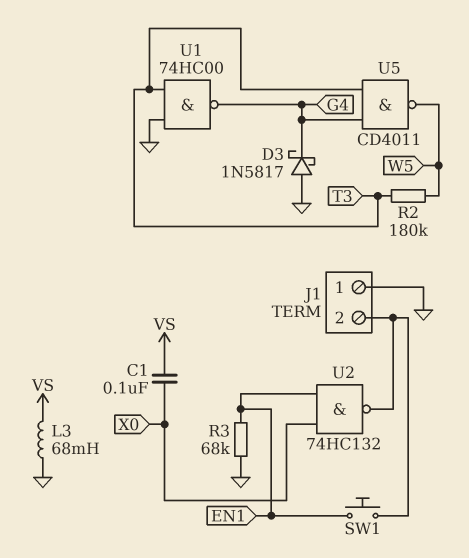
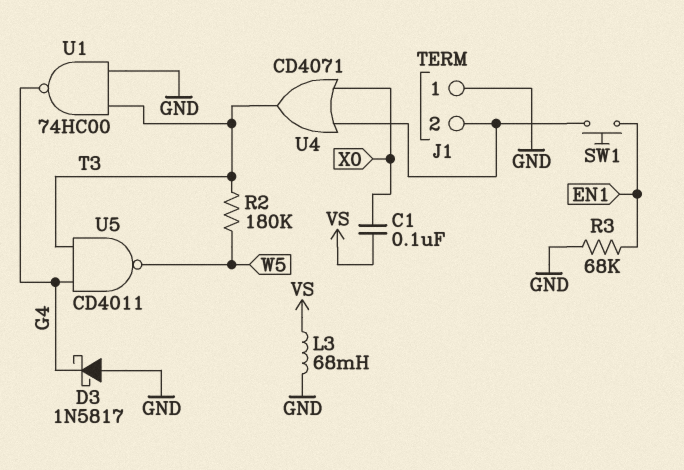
U2: NAND 74HC132 (in EN1, in X0, out J1/2) -> none
U4: none -> OR CD4071 (in J1/2, in X0, out T3)

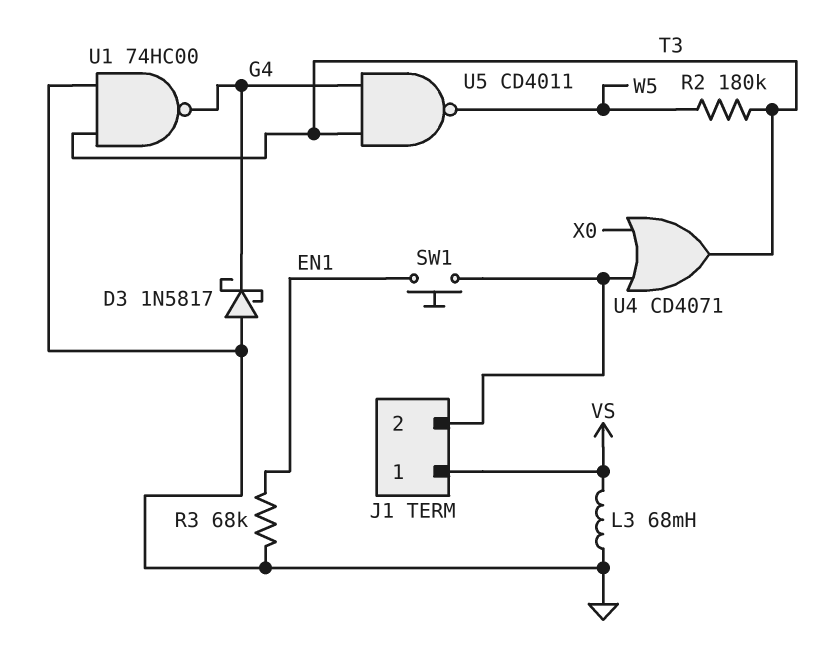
C1: 100nF (VS, X0) -> none
J1 pin 1: GND -> VS

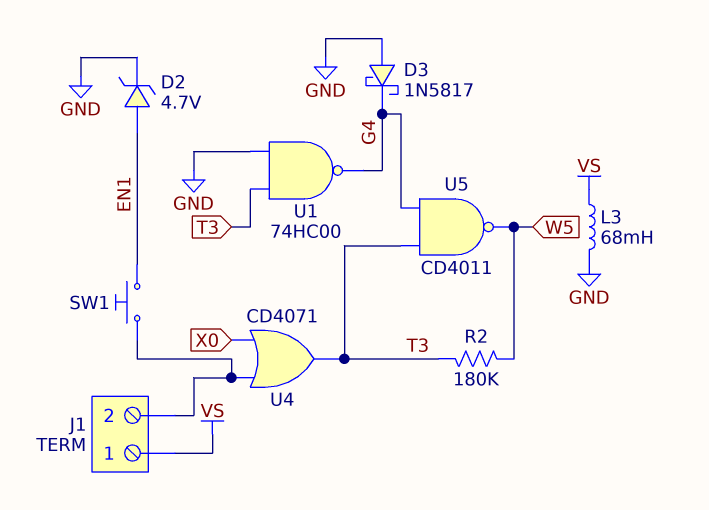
D2: none -> zener 4.7V (A EN1, K GND)
R3: 68k (EN1, GND) -> none

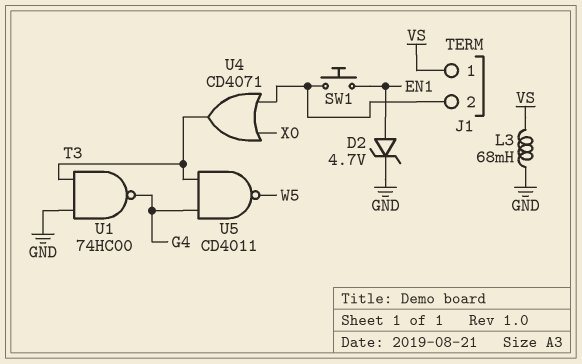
D3: schottky 1N5817 (A GND, K G4) -> none
R2: 180k (T3, W5) -> none

